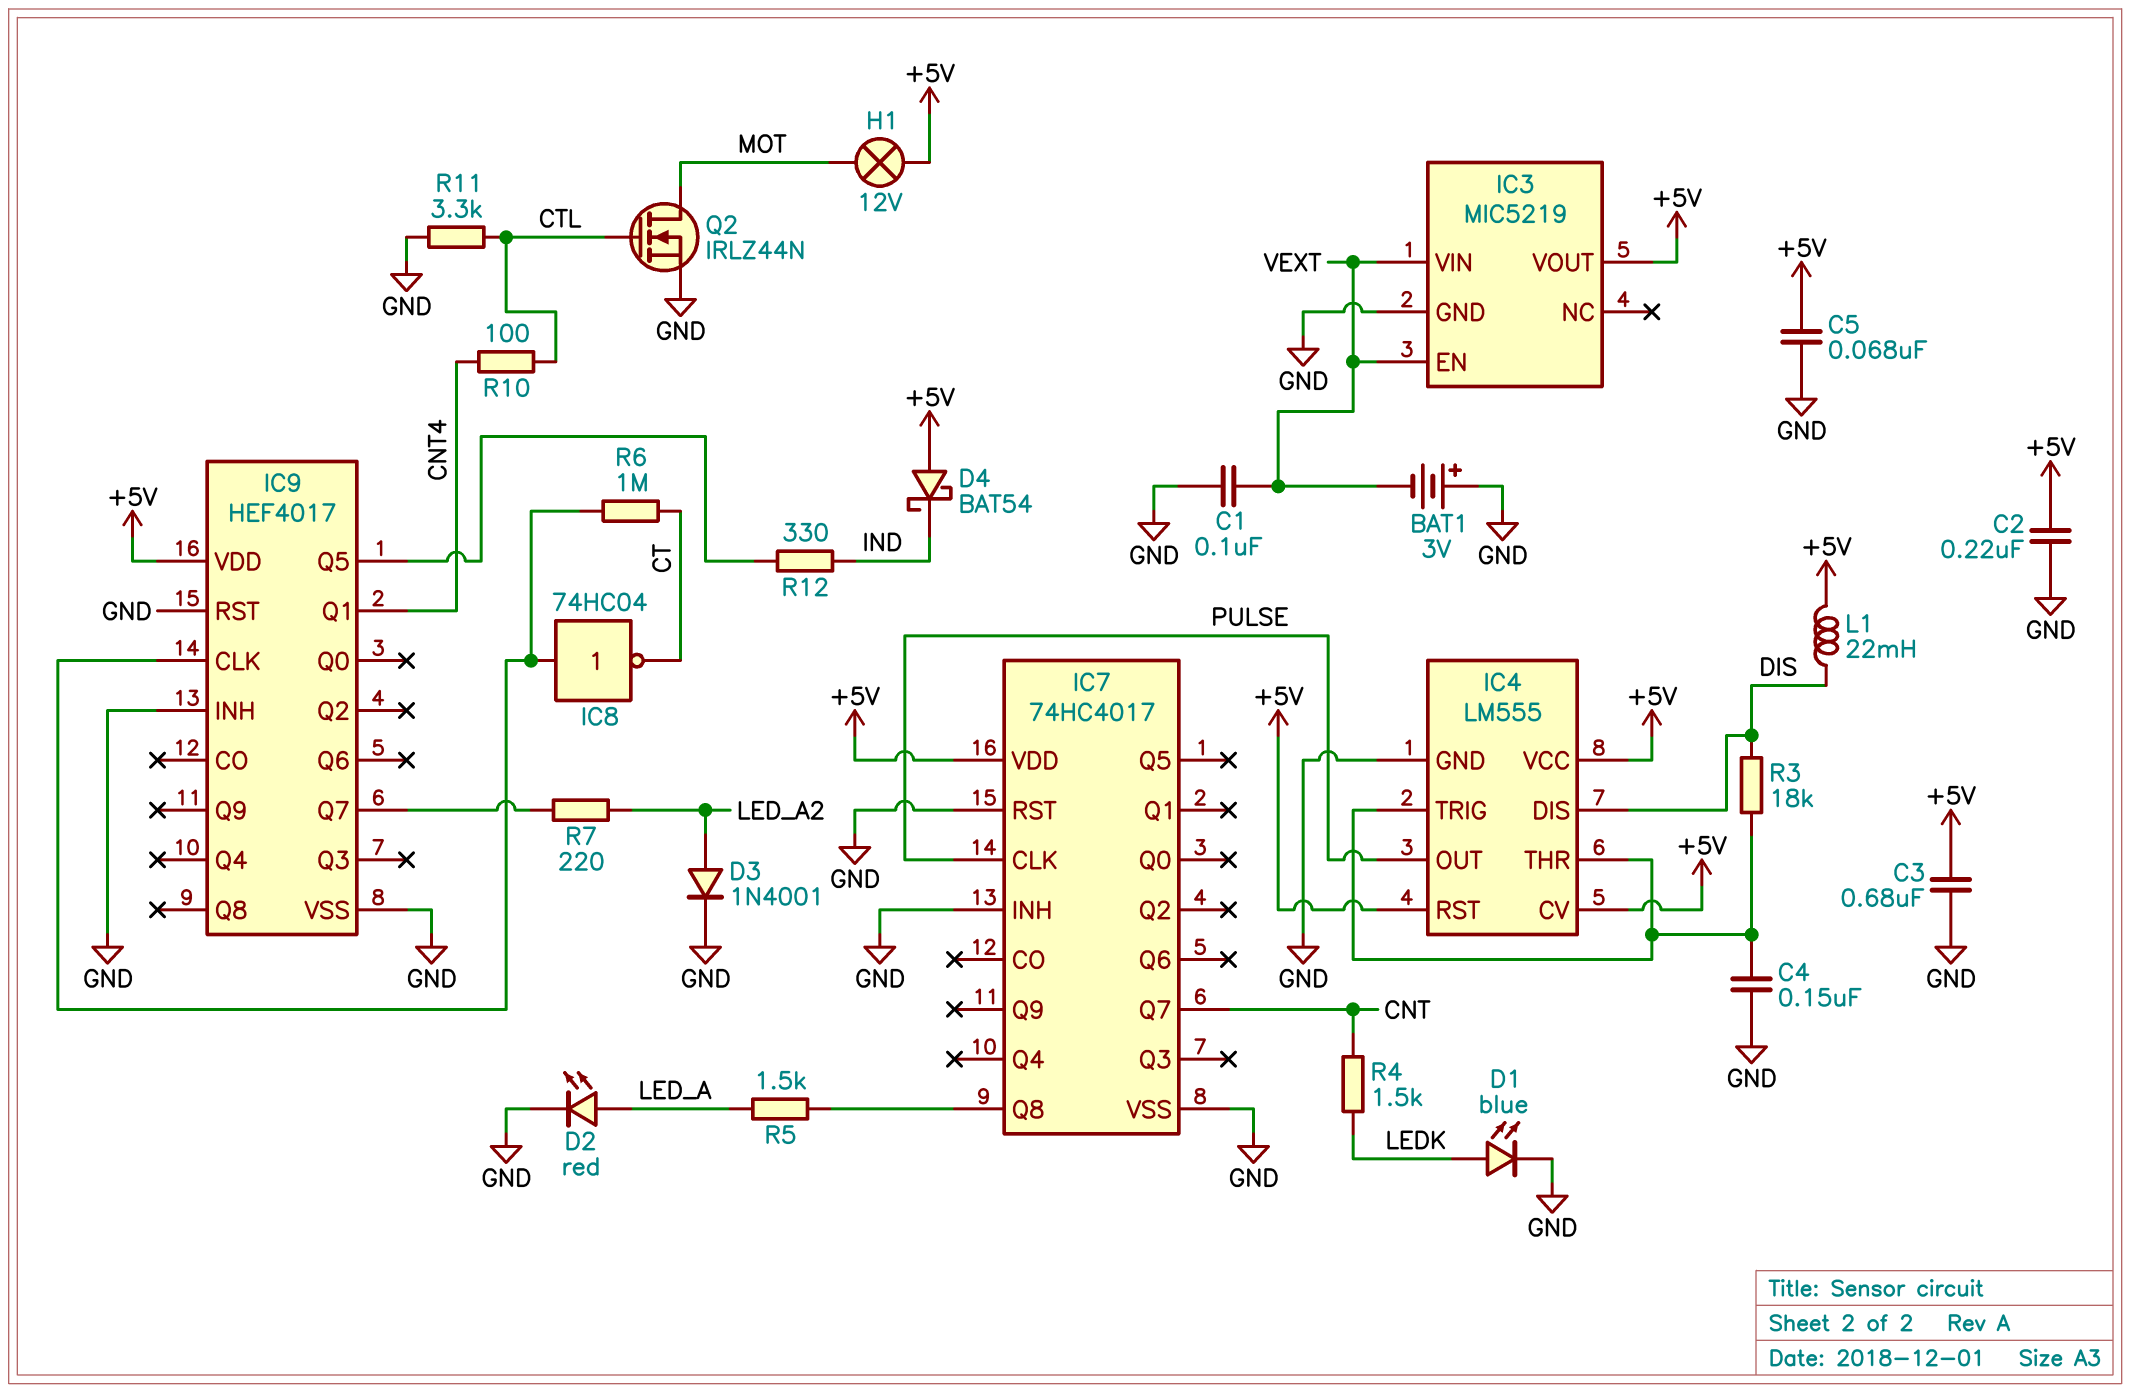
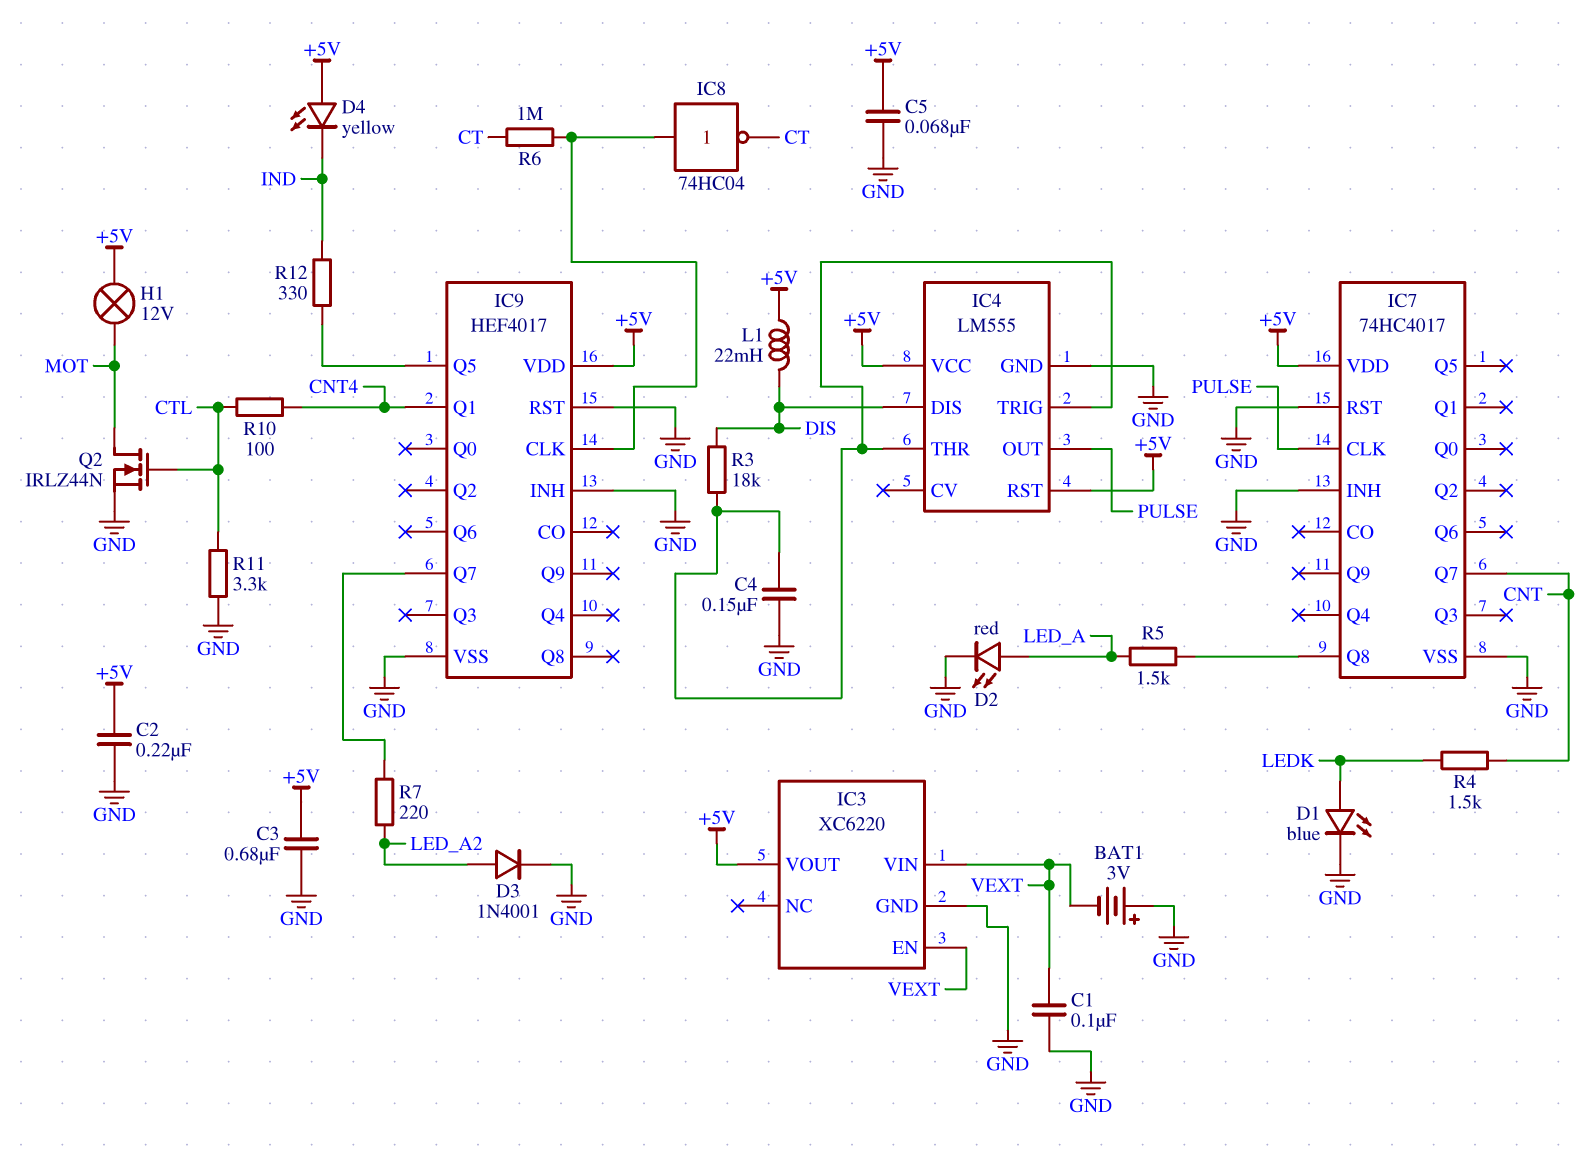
D4: schottky BAT54 (A +5V, K IND) -> LED yellow (A +5V, K IND)
IC3: MIC5219 -> XC6220
IC4 pin CV: +5V -> none

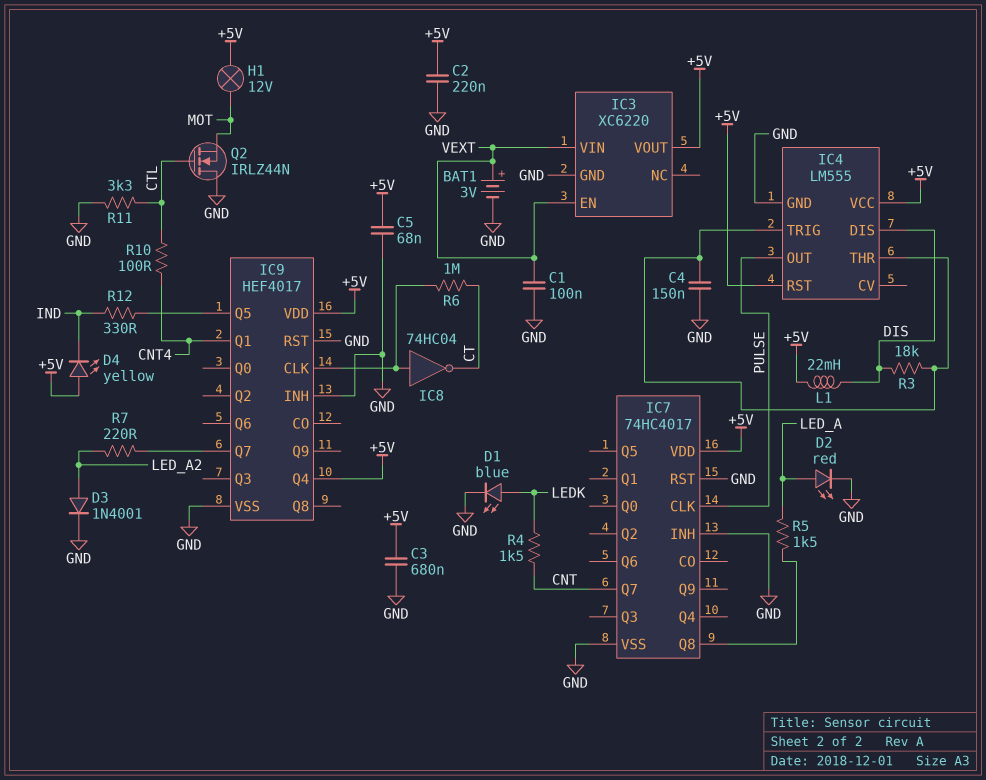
BAT1: 3V (plus GND, minus VEXT) -> 3V (plus VEXT, minus GND)
IC9 pin Q4: none -> +5V
Q2: NMOS IRLZ44N (G CTL, D MOT, S GND) -> NMOS IRLZ44N (G CTL, D GND, S MOT)

